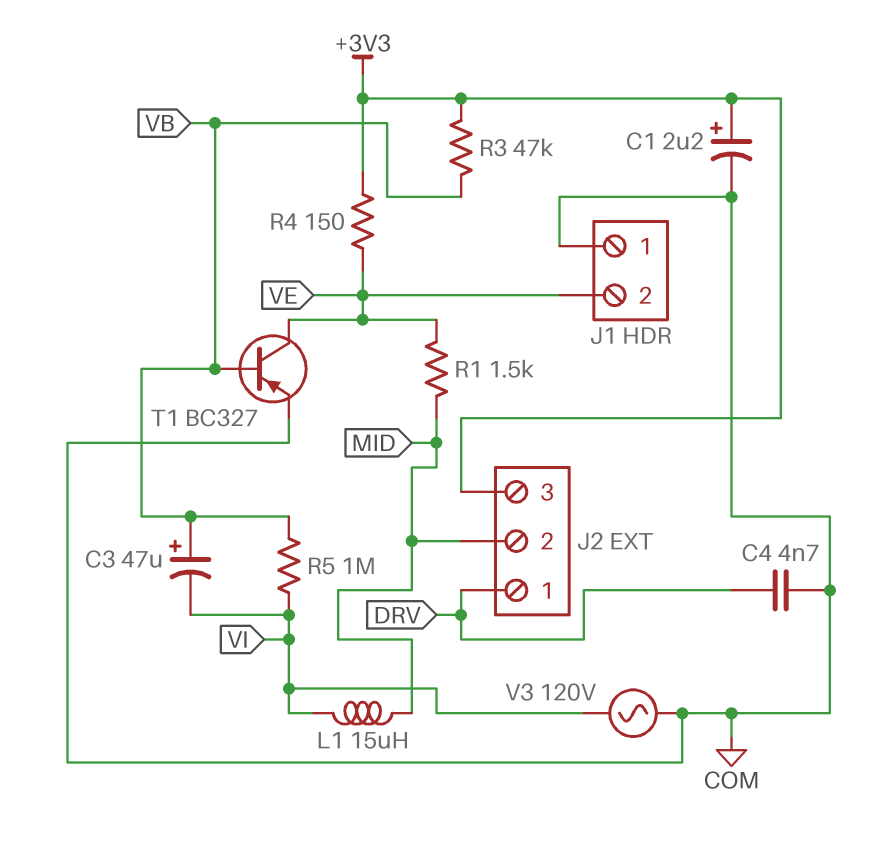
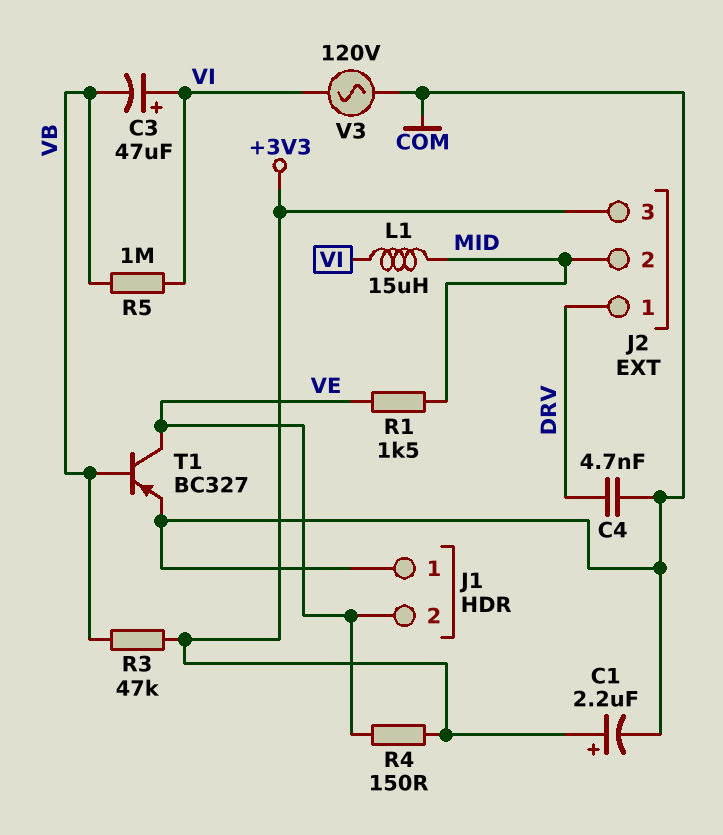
C3: 47uF (plus VB, minus VI) -> 47uF (plus VI, minus VB)

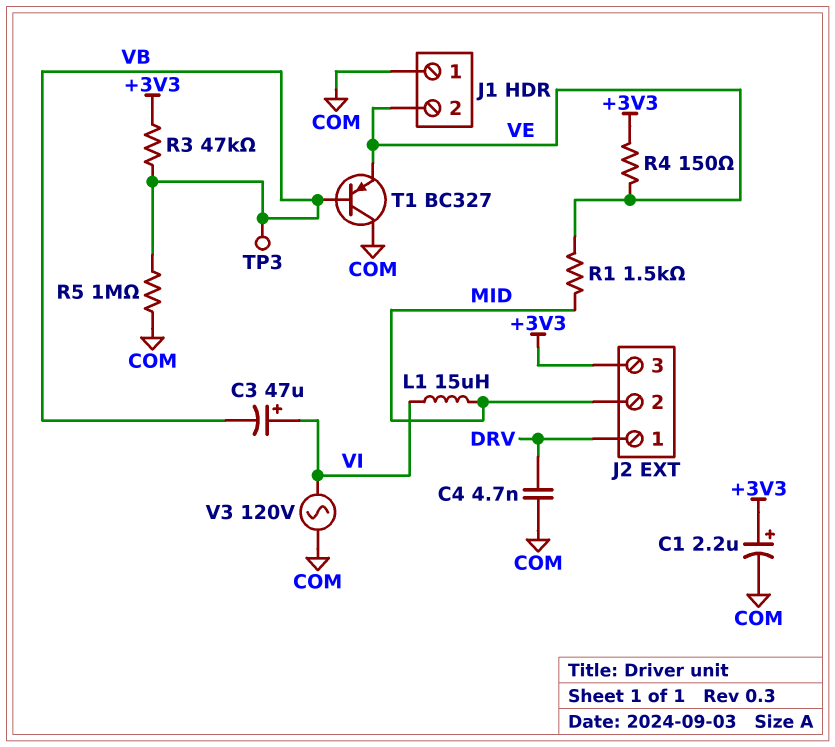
R5: 1M (VB, VI) -> 1M (COM, VB)
T1: PNP BC327 (B VB, C VE, E COM) -> PNP BC327 (B VB, C COM, E VE)
TP3: none -> test point (VB)

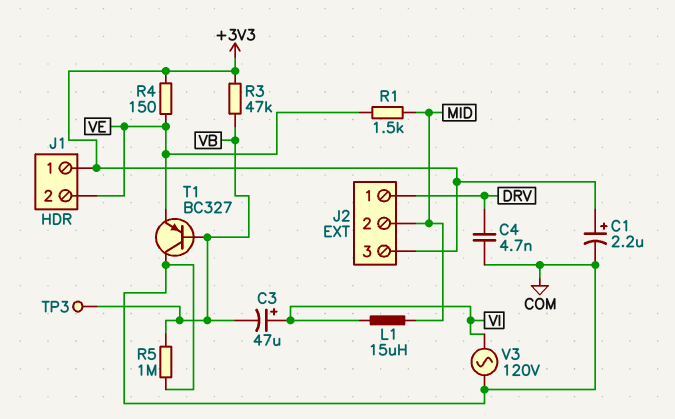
J1 pin 1: COM -> +3V3

